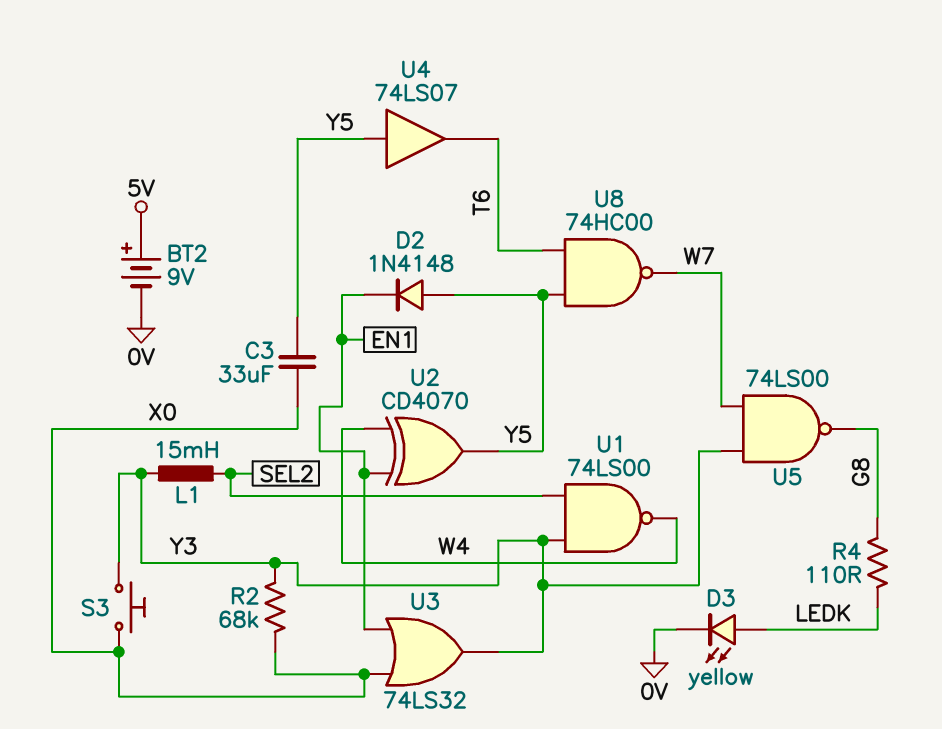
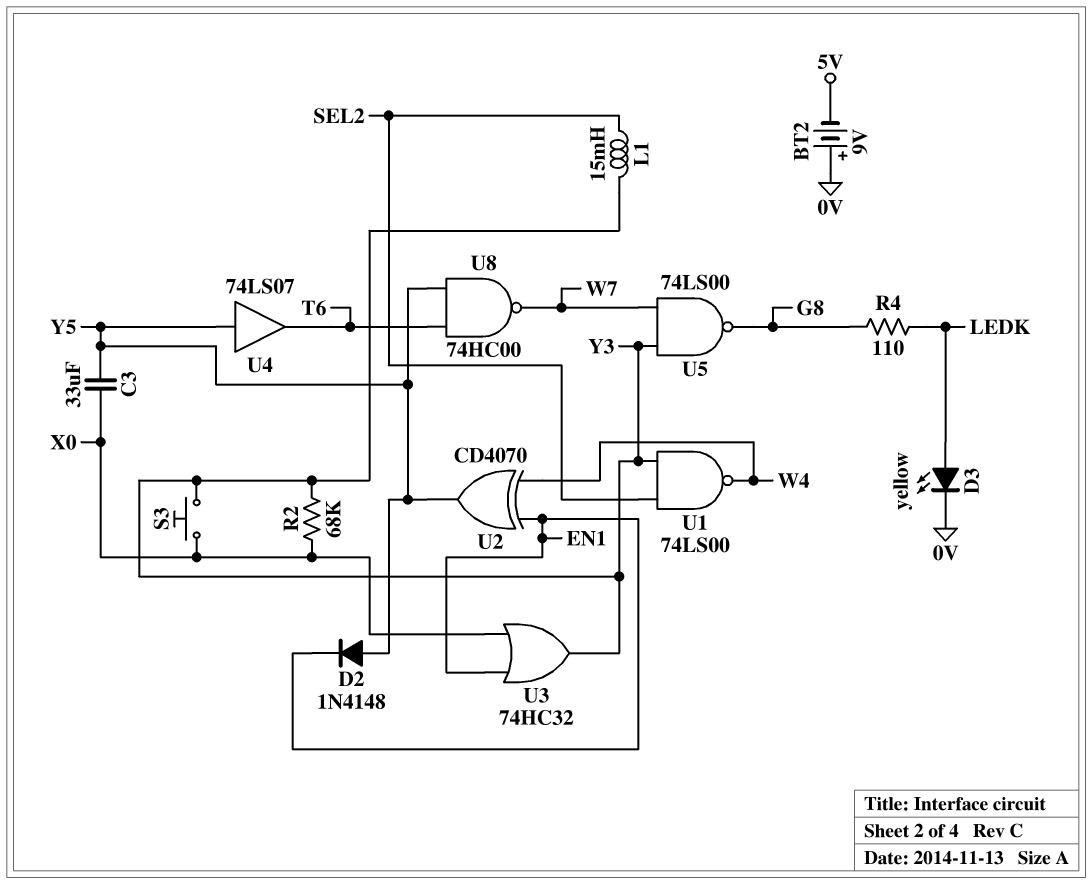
BT2: 9V (plus 5V, minus 0V) -> 9V (plus 0V, minus 5V)
U3: OR 74LS32 (in EN1, in X0, out Y3) -> OR 74HC32 (in EN1, in X0, out Y3)

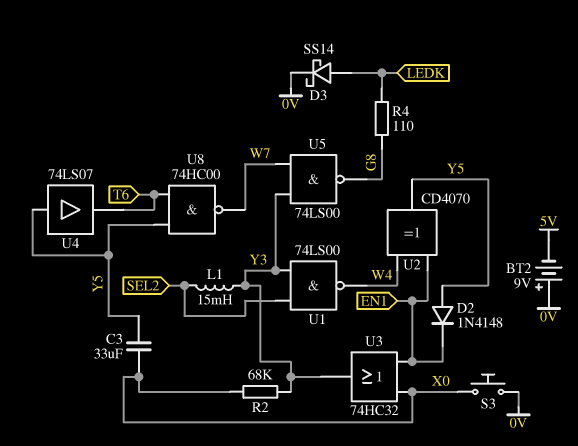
D3: LED yellow (A LEDK, K 0V) -> schottky SS14 (A LEDK, K 0V)
S3: button (X0, Y3) -> button (0V, X0)

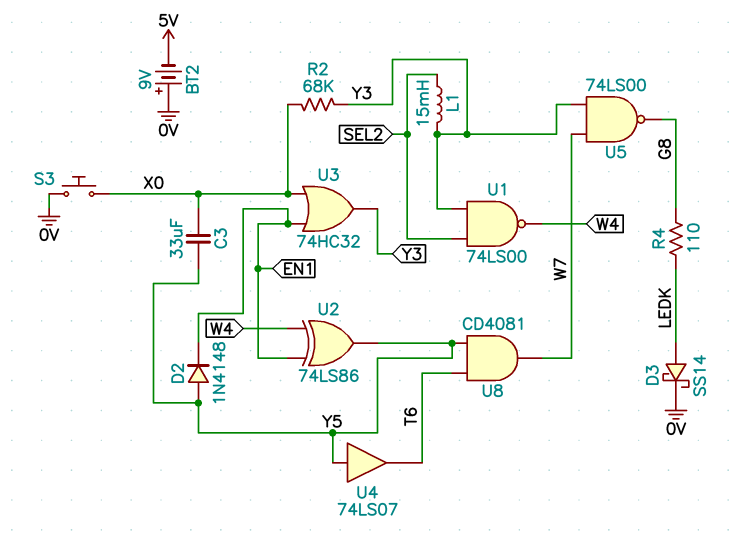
U2: XOR CD4070 (in EN1, in W4, out Y5) -> XOR 74LS86 (in EN1, in W4, out Y5)
U8: NAND 74HC00 (in T6, in Y5, out W7) -> AND CD4081 (in T6, in Y5, out W7)

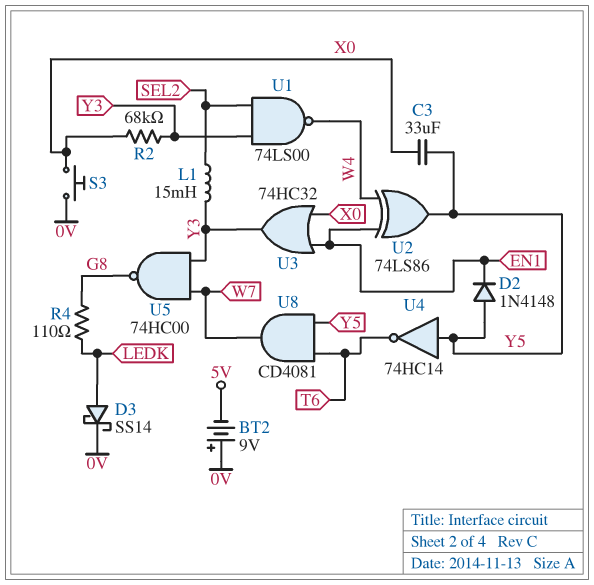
U4: buffer 74LS07 (in Y5, out T6) -> NOT 74HC14 (in Y5, out T6)
U5: NAND 74LS00 (in W7, in Y3, out G8) -> NAND 74HC00 (in W7, in Y3, out G8)

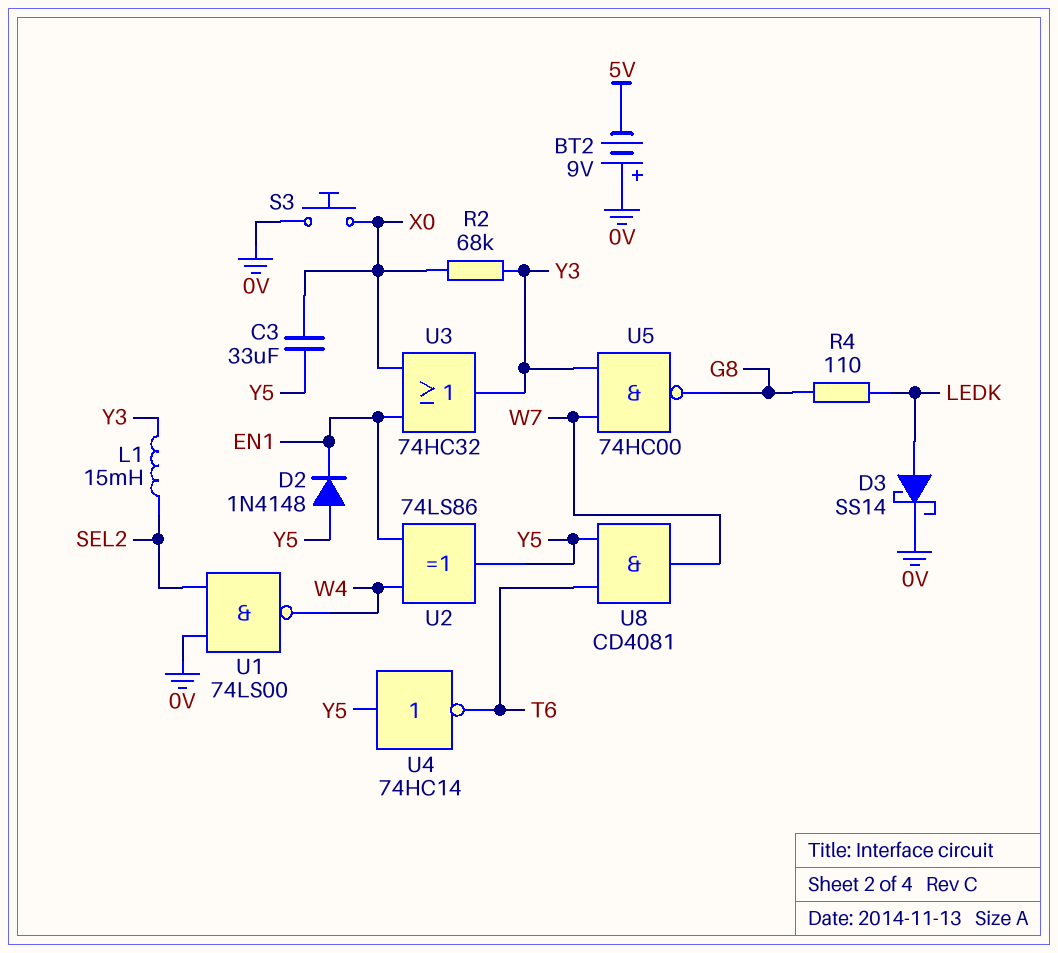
U1: NAND 74LS00 (in SEL2, in Y3, out W4) -> NAND 74LS00 (in 0V, in SEL2, out W4)

